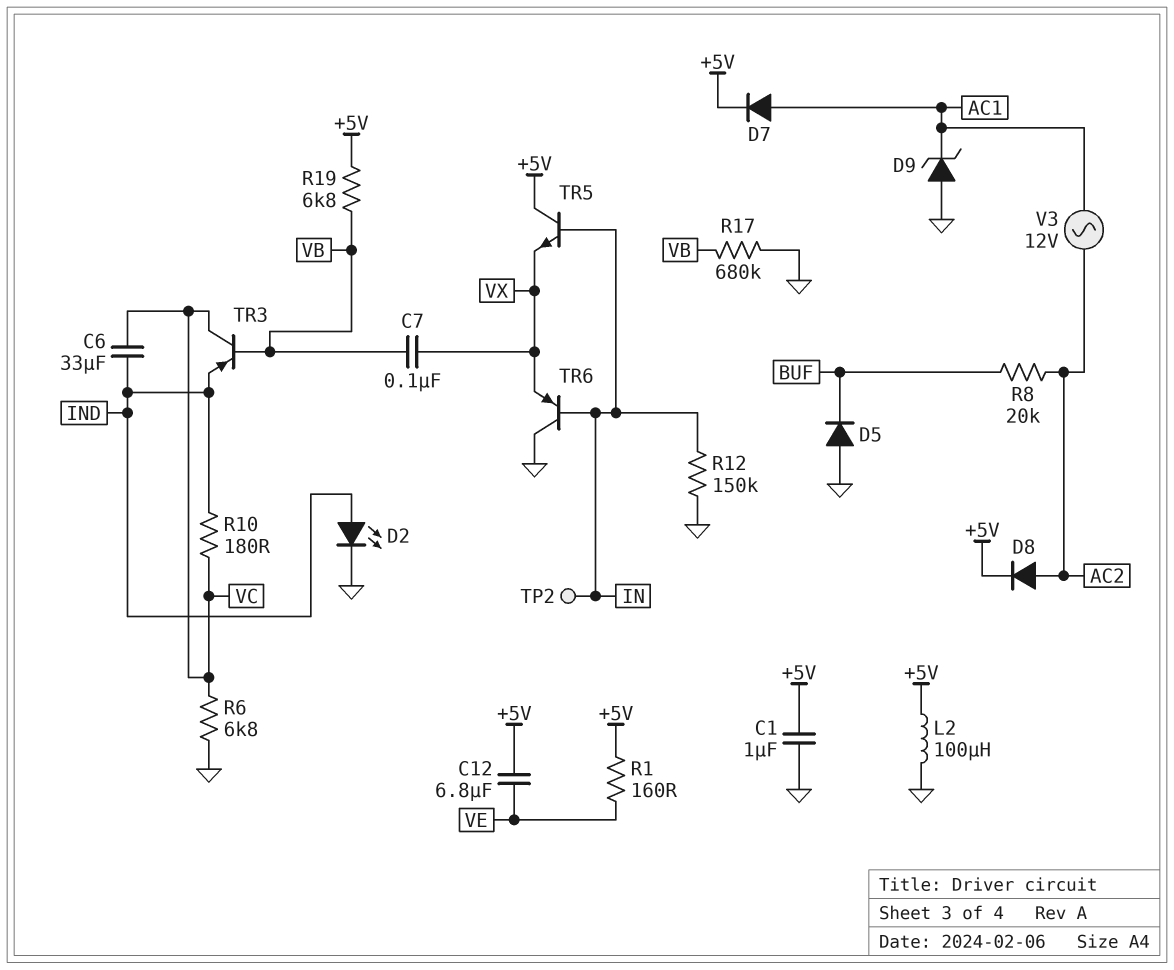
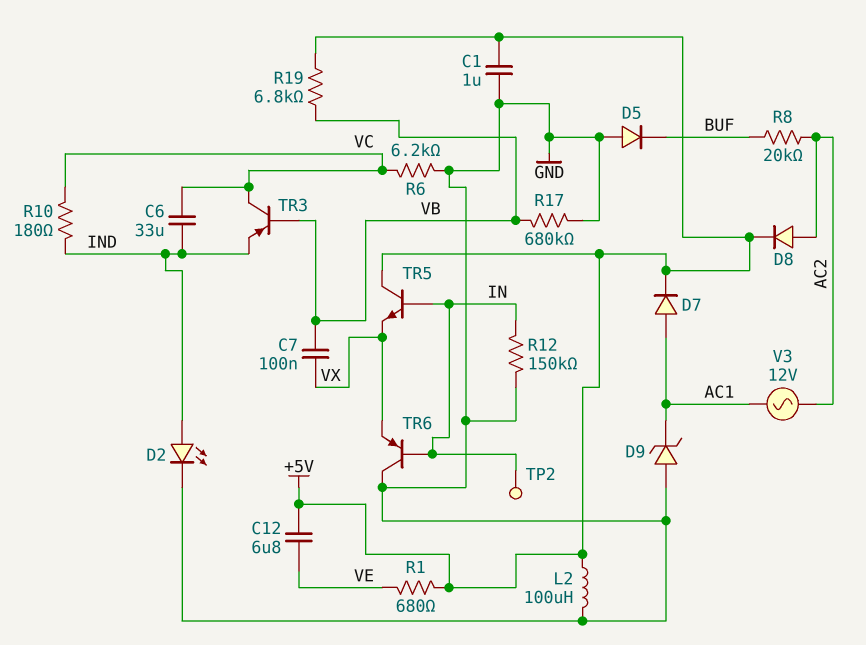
R1: 160 (+5V, VE) -> 680 (+5V, VE)
R6: 6.8k (GND, VC) -> 6.2k (GND, VC)

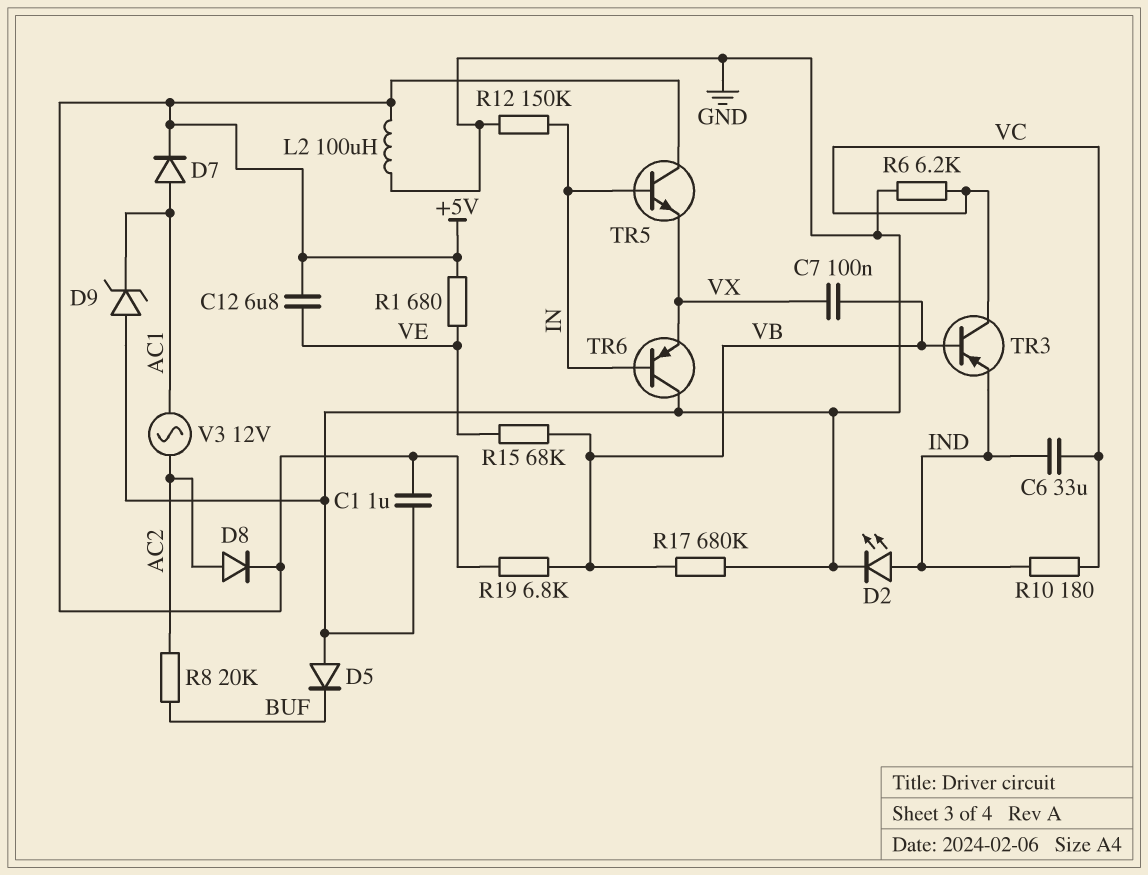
R15: none -> 68k (VB, VE)
TP2: test point (IN) -> none

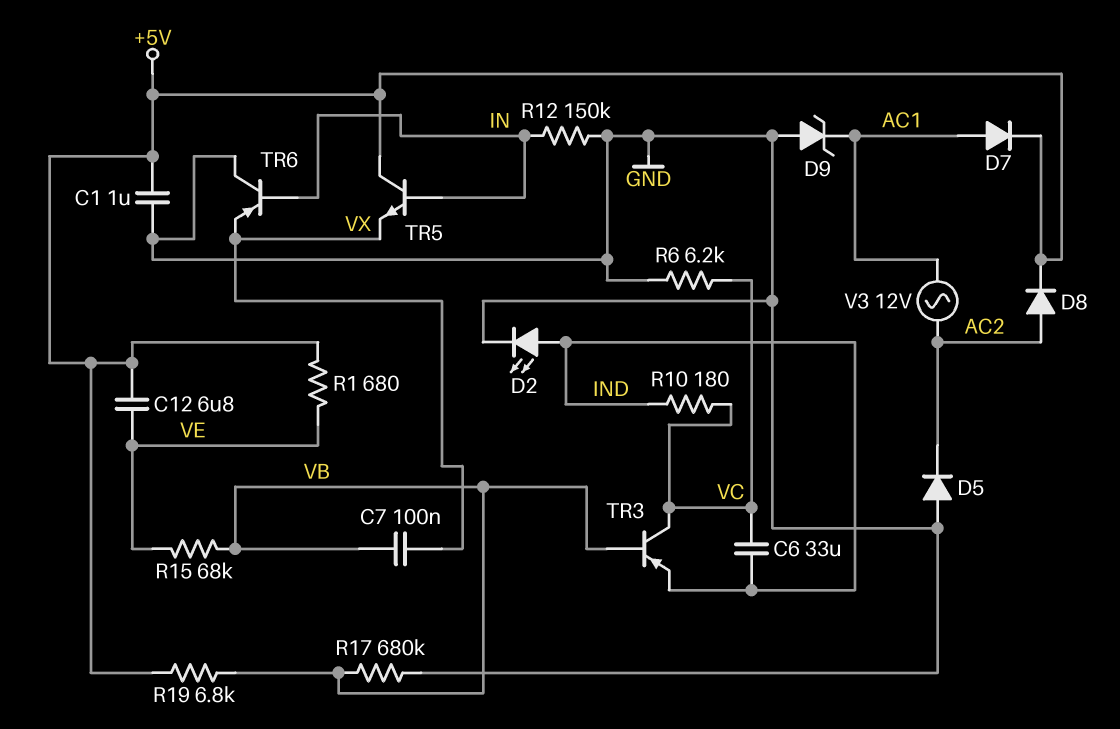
D5: diode (A GND, K BUF) -> diode (A GND, K AC2)
L2: 100uH (+5V, GND) -> none
R8: 20k (AC2, BUF) -> none

